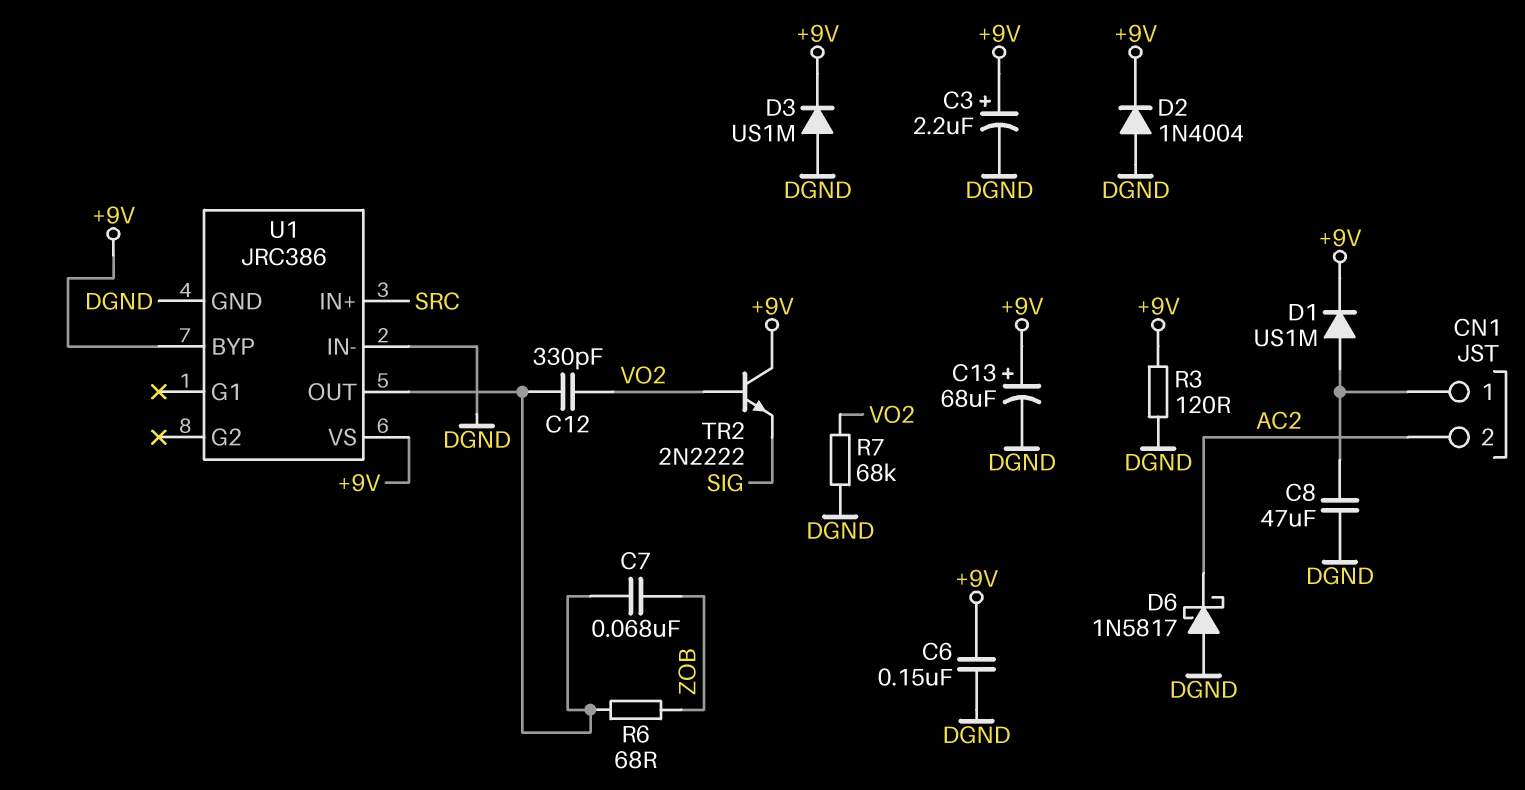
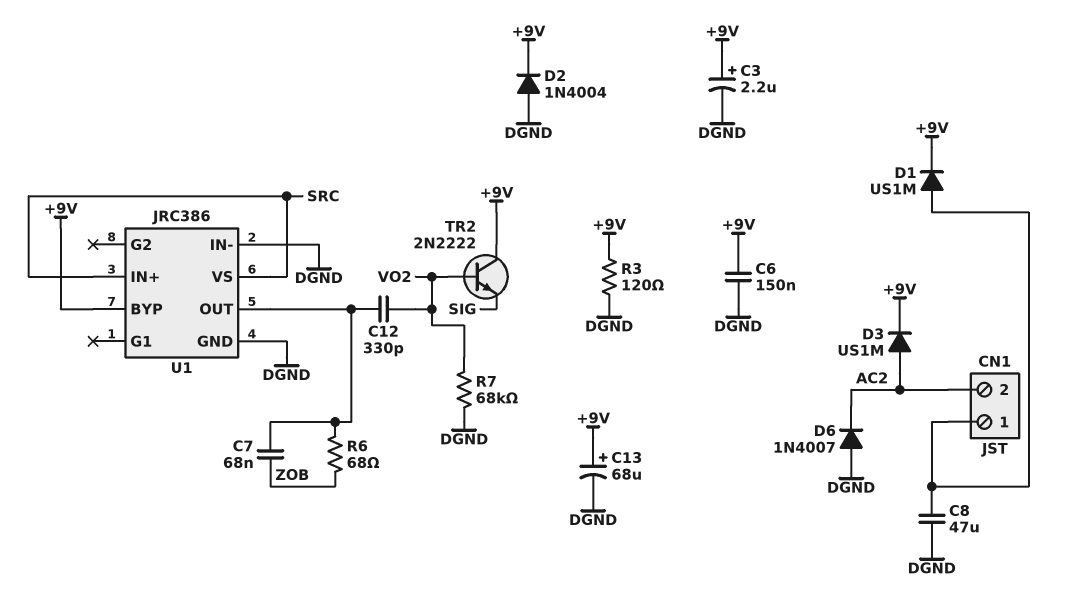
D3: diode US1M (A DGND, K +9V) -> diode US1M (A AC2, K +9V)
D6: schottky 1N5817 (A DGND, K AC2) -> diode 1N4007 (A DGND, K AC2)
U1 pin VS: +9V -> SRC

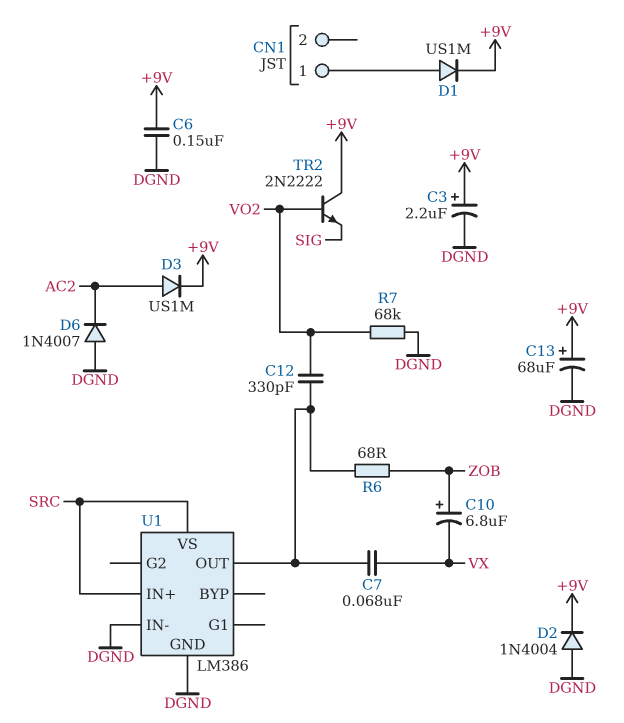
C7: 68nF (U1/OUT, ZOB) -> 68nF (U1/OUT, VX)
C8: 47uF (CN1/1, DGND) -> none
C10: none -> 6.8uF (plus ZOB, minus VX)
CN1 pin 2: AC2 -> none
R3: 120 (+9V, DGND) -> none
U1: JRC386 -> LM386
U1 pin BYP: +9V -> none

